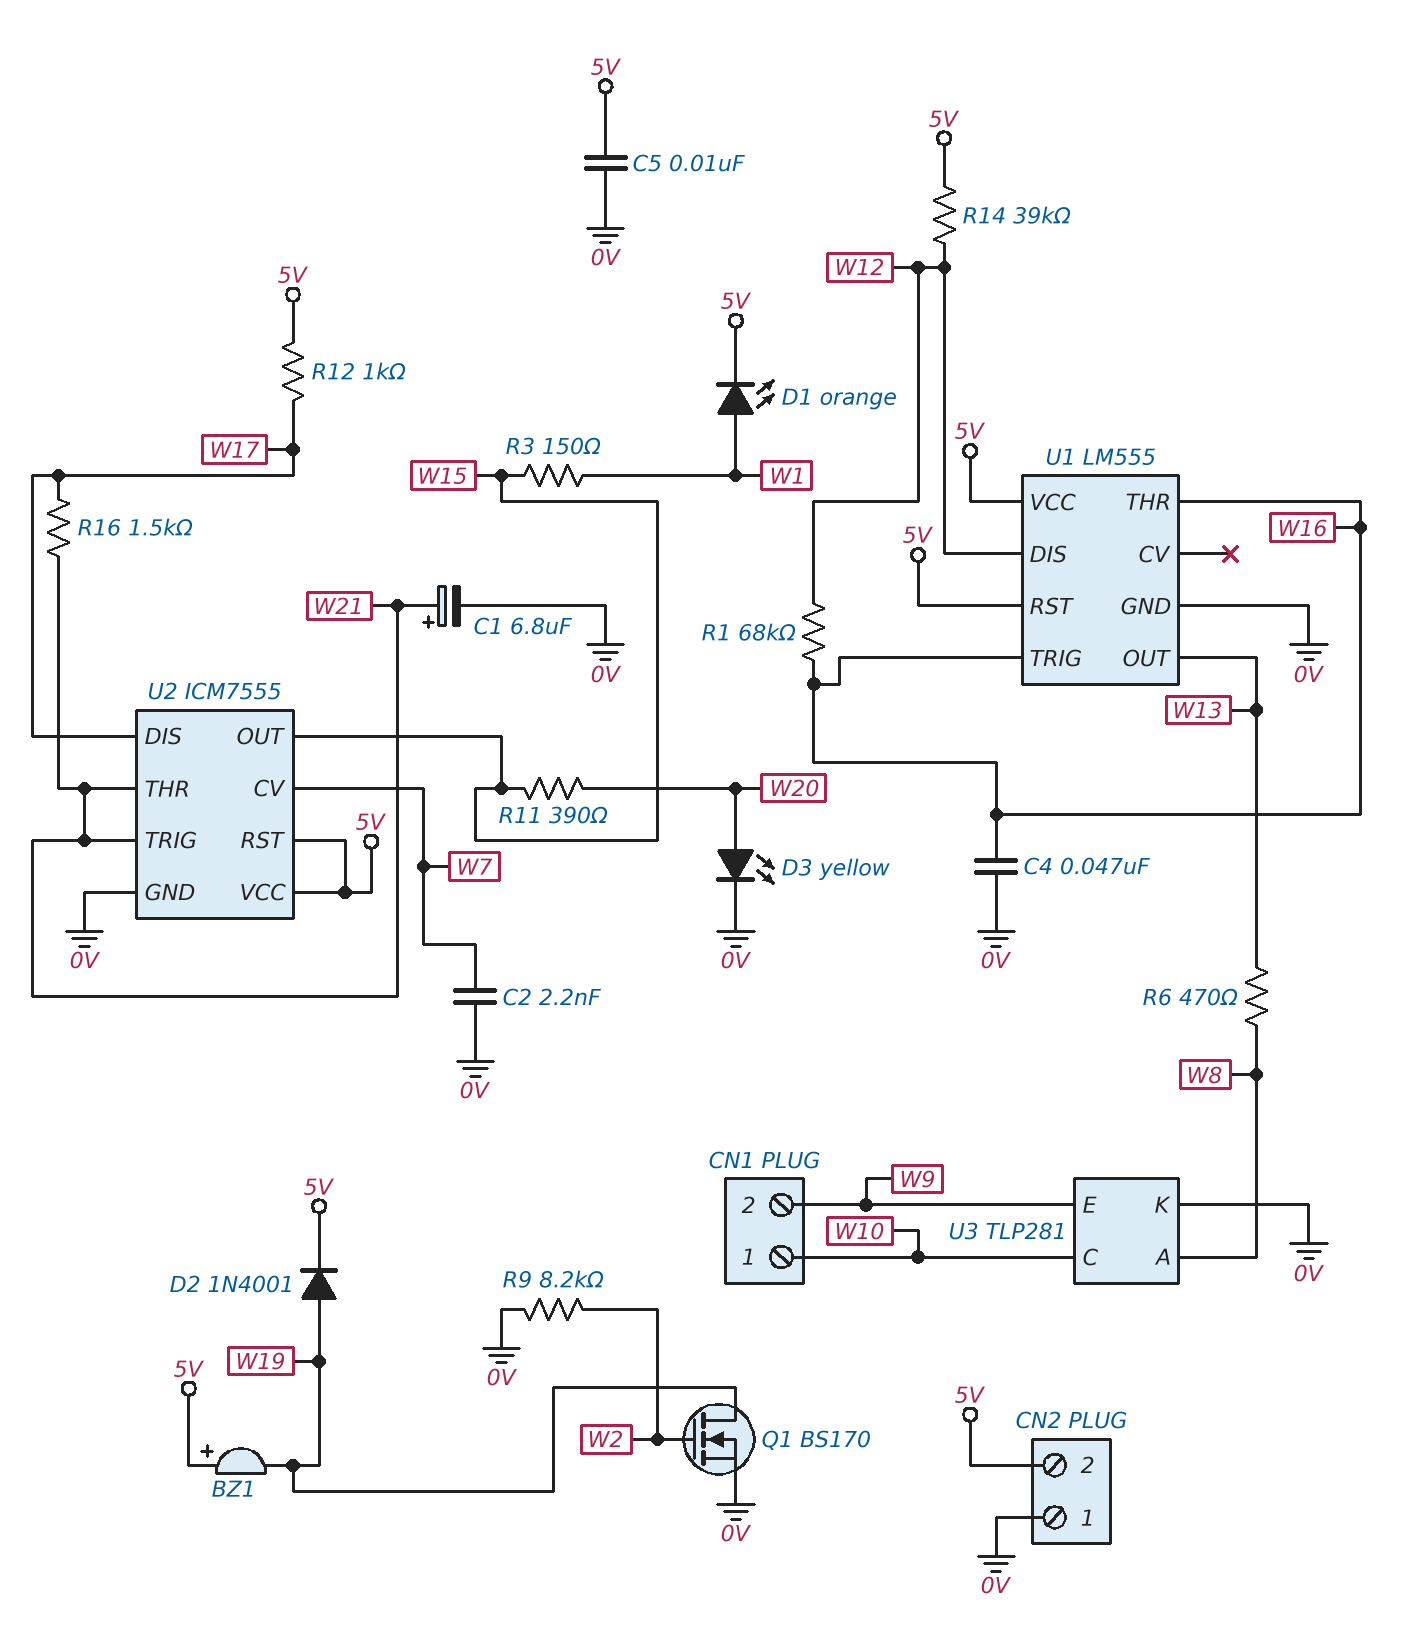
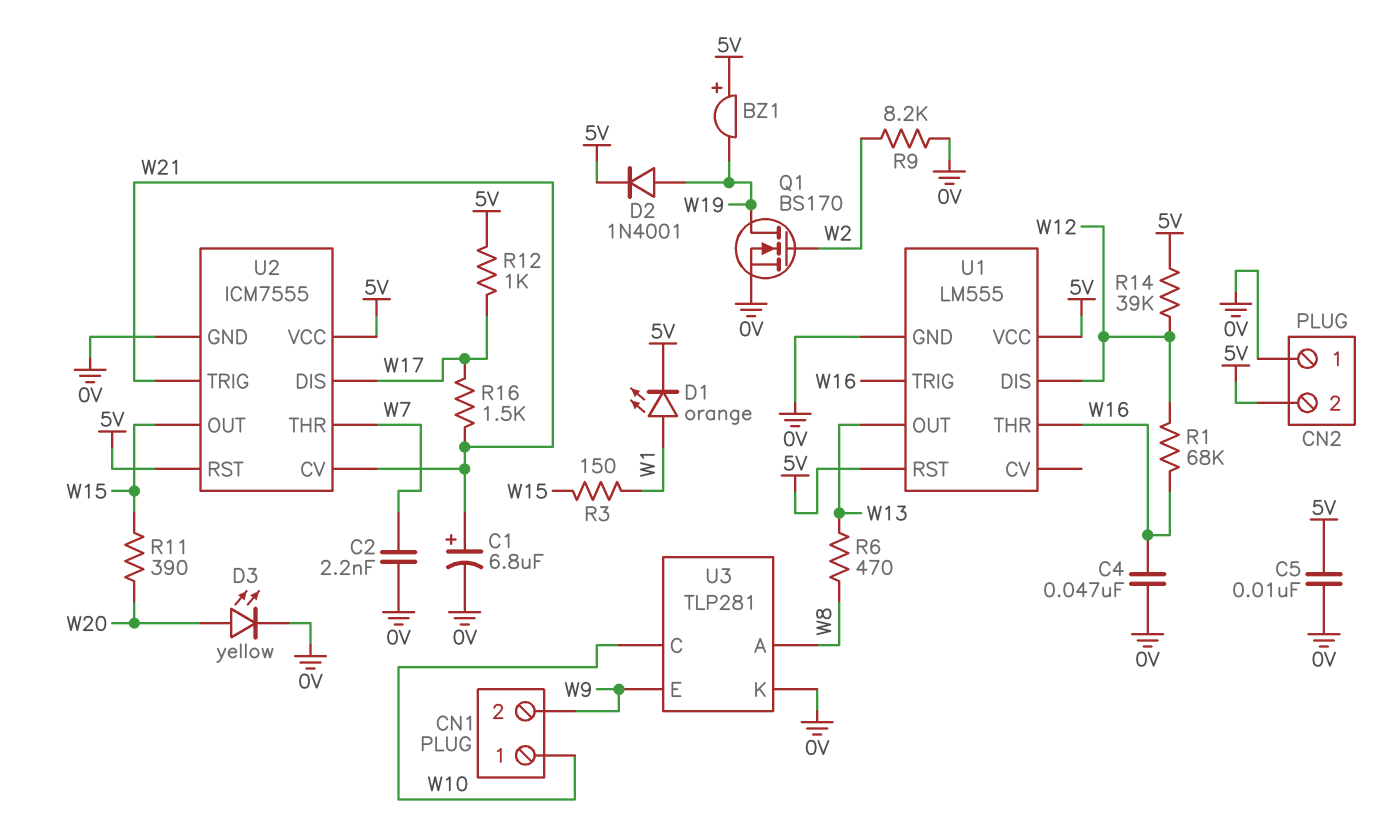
U2 pin CV: W7 -> W21
U2 pin THR: W21 -> W7

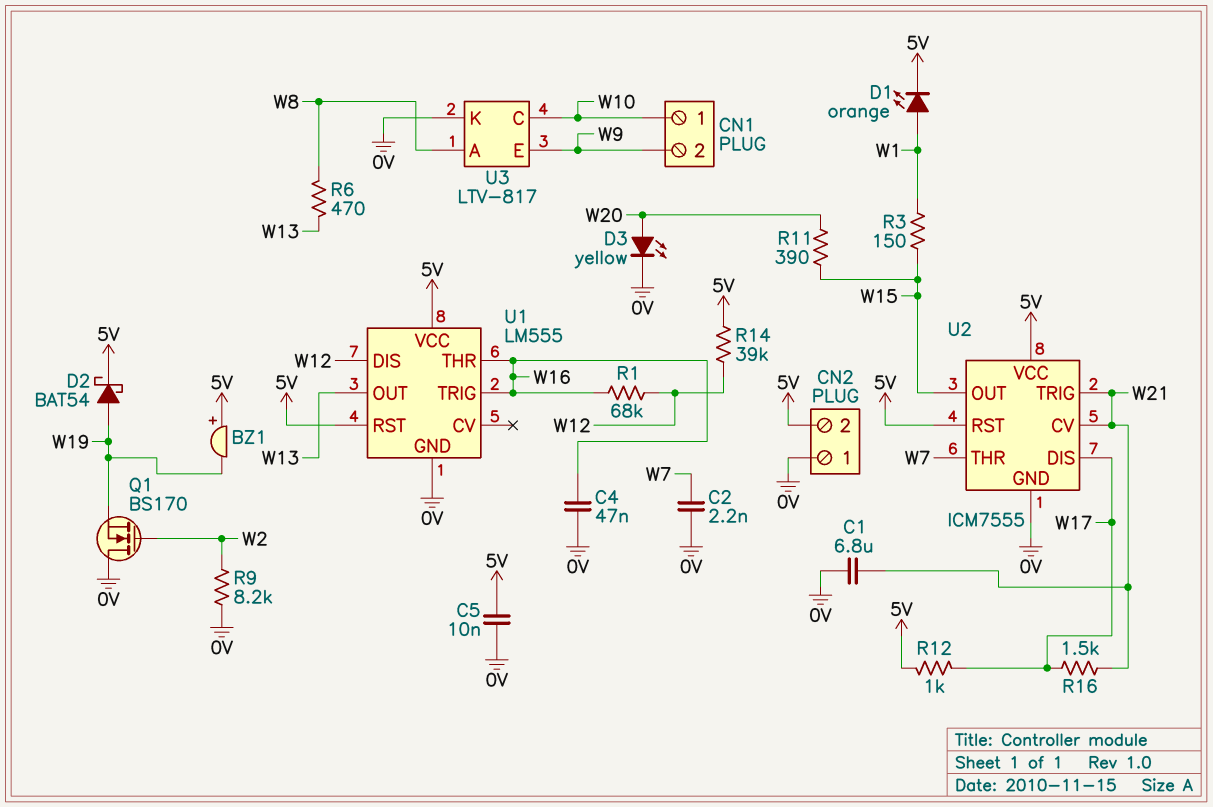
C1: 6.8uF (plus W21, minus 0V) -> 6.8uF (0V, W21)
D2: diode 1N4001 (A W19, K 5V) -> schottky BAT54 (A W19, K 5V)
Q1: NMOS BS170 (G W2, D W19, S 0V) -> NMOS BS170 (G W2, D 0V, S W19)
U3: TLP281 -> LTV-817

